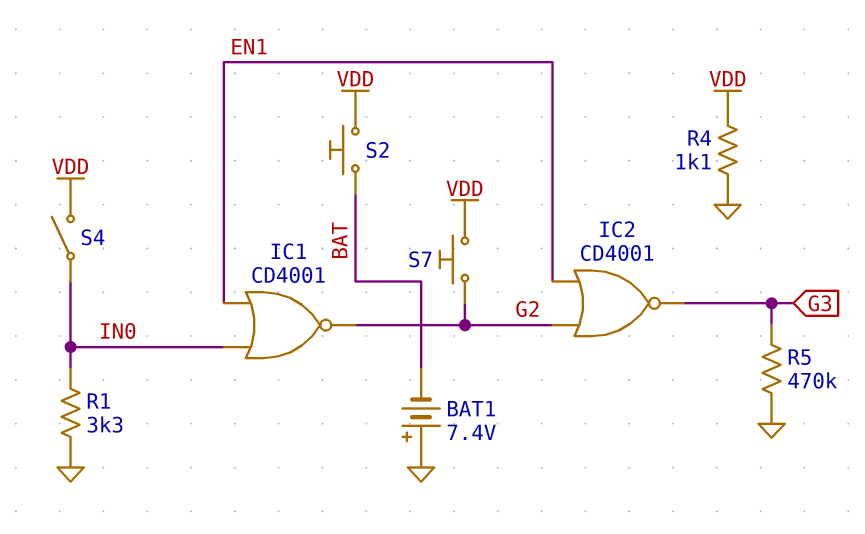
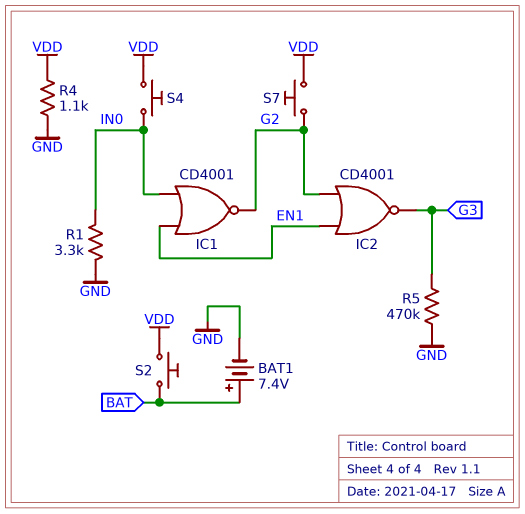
BAT1: 7.4V (plus GND, minus BAT) -> 7.4V (plus BAT, minus GND)
S4: switch (IN0, VDD) -> button (IN0, VDD)

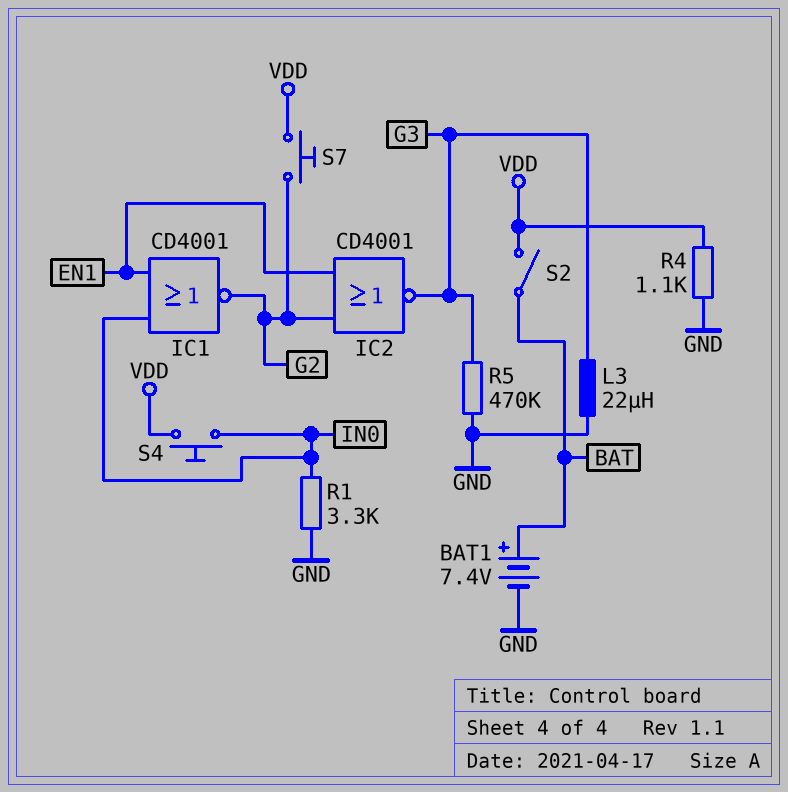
L3: none -> 22uH (G3, GND)
S2: button (BAT, VDD) -> switch (BAT, VDD)

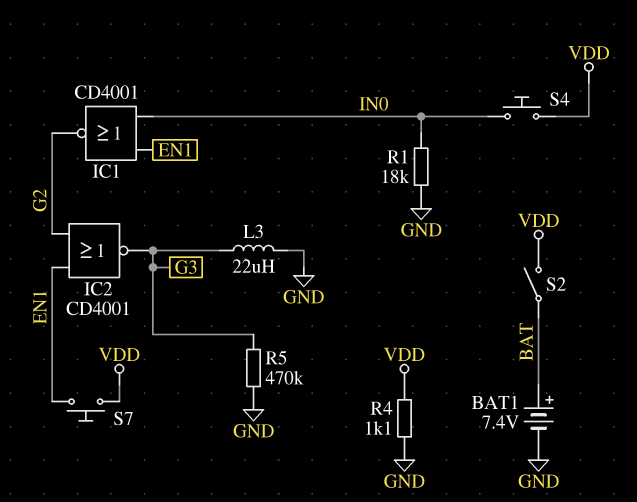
R1: 3.3k (GND, IN0) -> 18k (GND, IN0)
S7: button (G2, VDD) -> button (EN1, VDD)

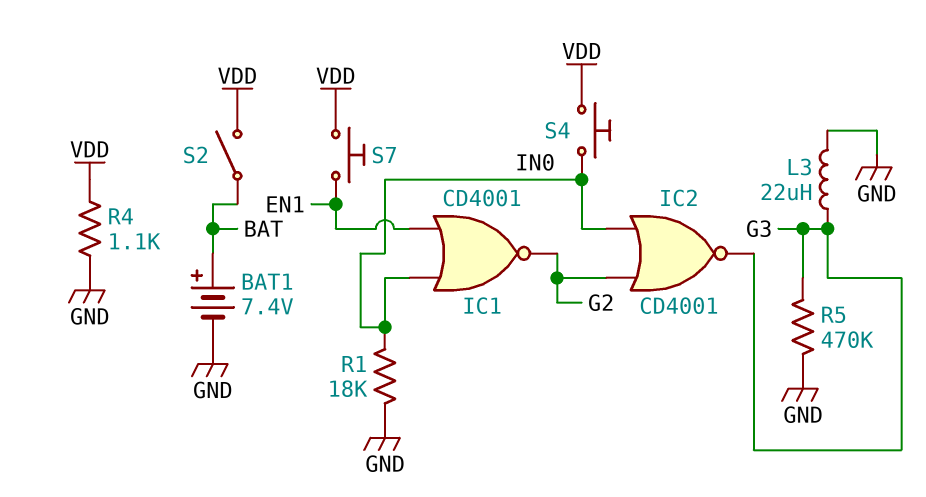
IC2: NOR CD4001 (in EN1, in G2, out G3) -> NOR CD4001 (in G2, in IN0, out G3)

